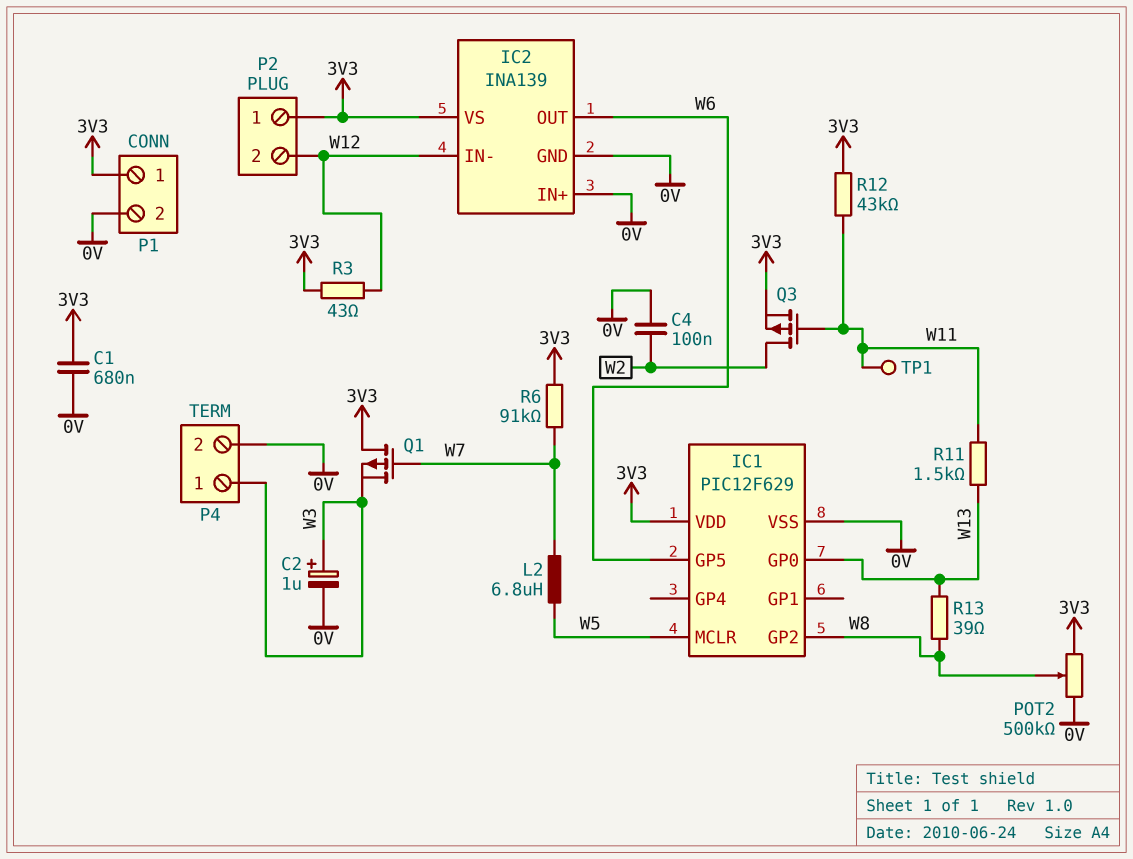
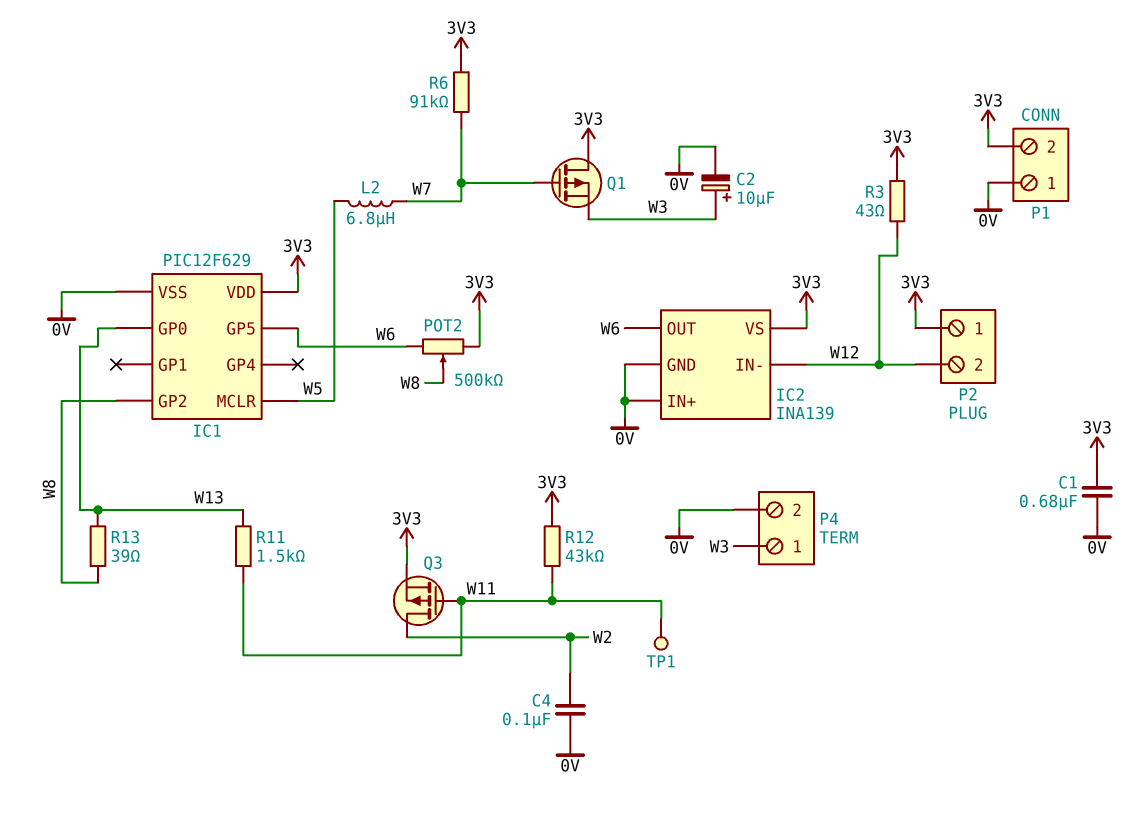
C2: 1uF (plus W3, minus 0V) -> 10uF (plus W3, minus 0V)
P1 pin 1: 3V3 -> 0V
P1 pin 2: 0V -> 3V3
POT2: 500k (0V, 3V3, wiper W8) -> 500k (3V3, W6, wiper W8)

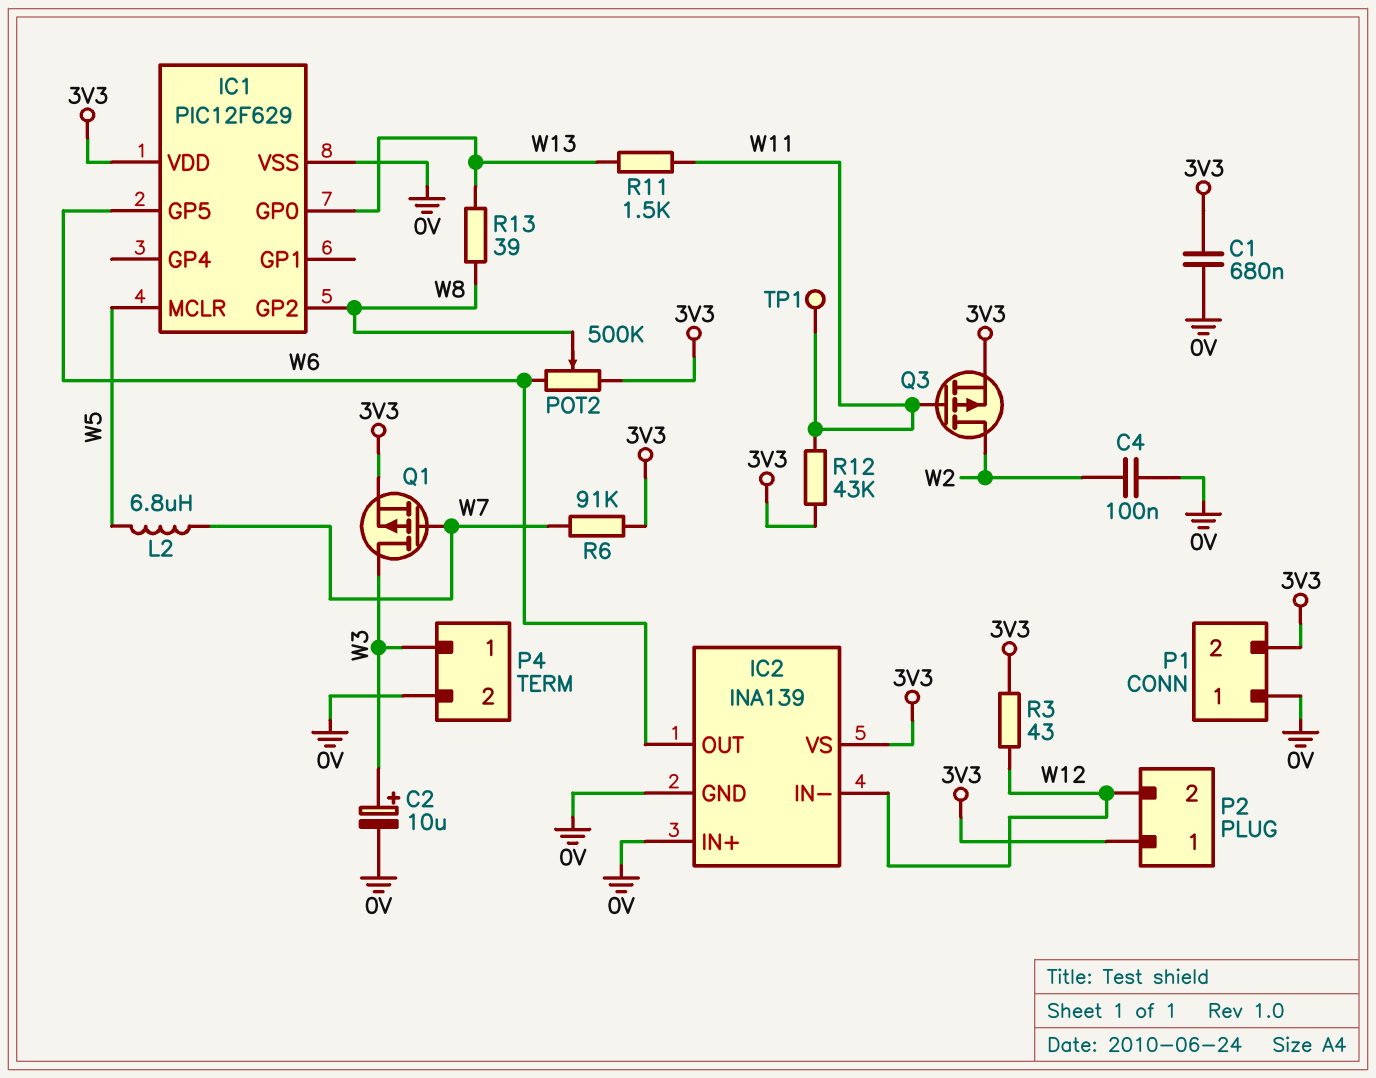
Q1: PMOS (G W7, D 3V3, S W3) -> PMOS (G W7, D W3, S 3V3)

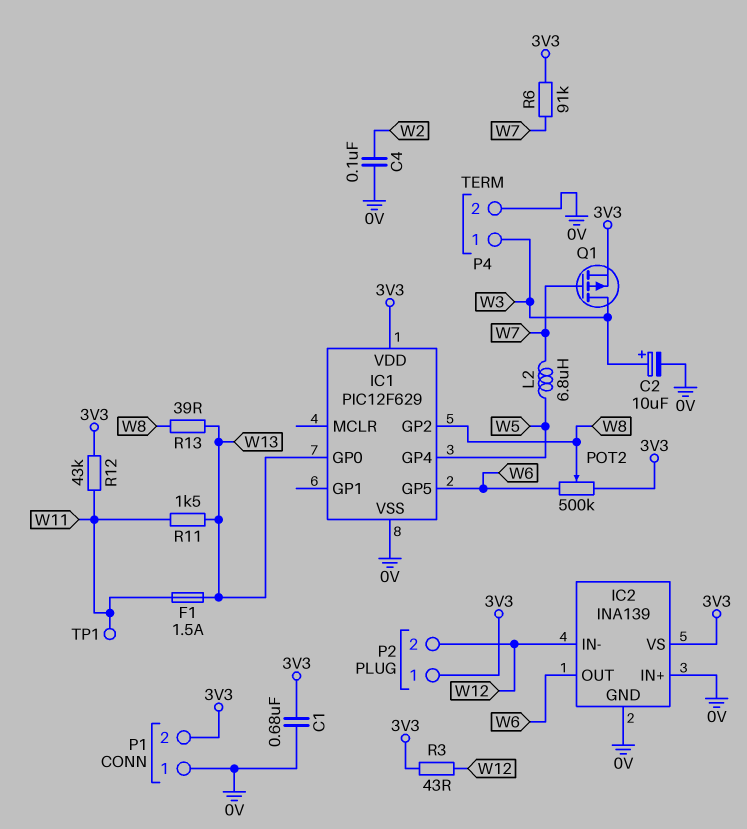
F1: none -> 1.5A (W11, W13)
IC1 pin GP4: none -> W5
IC1 pin MCLR: W5 -> none
Q3: PMOS (G W11, D W2, S 3V3) -> none

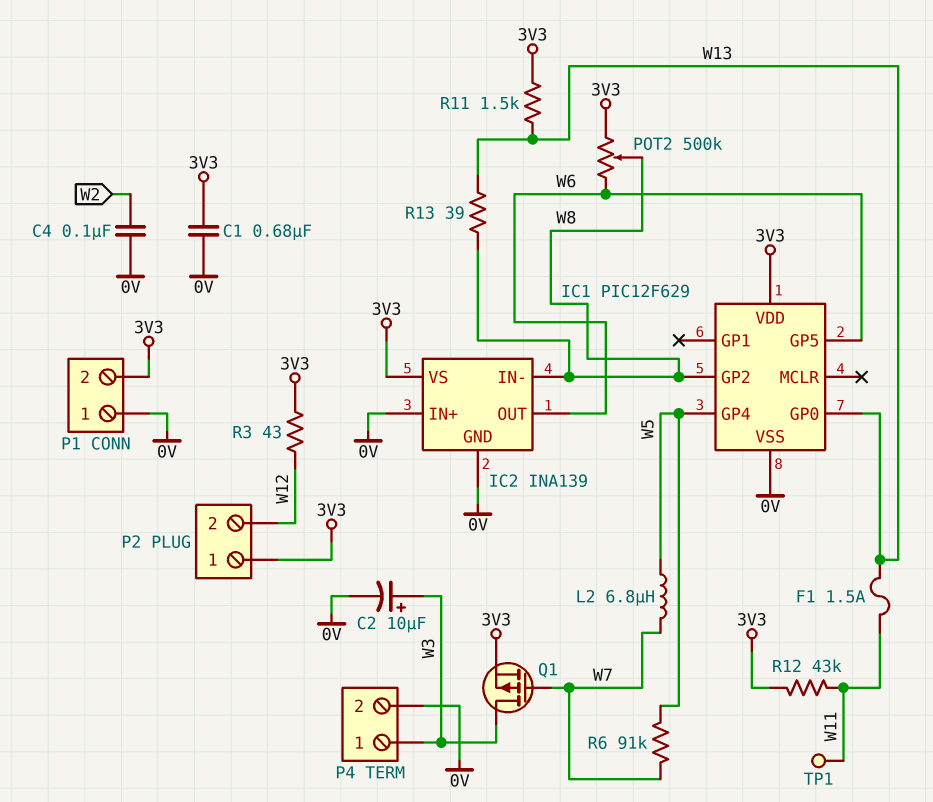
IC2 pin IN-: W12 -> W8
R6: 91k (3V3, W7) -> 91k (W5, W7)
R11: 1.5k (W11, W13) -> 1.5k (3V3, W13)

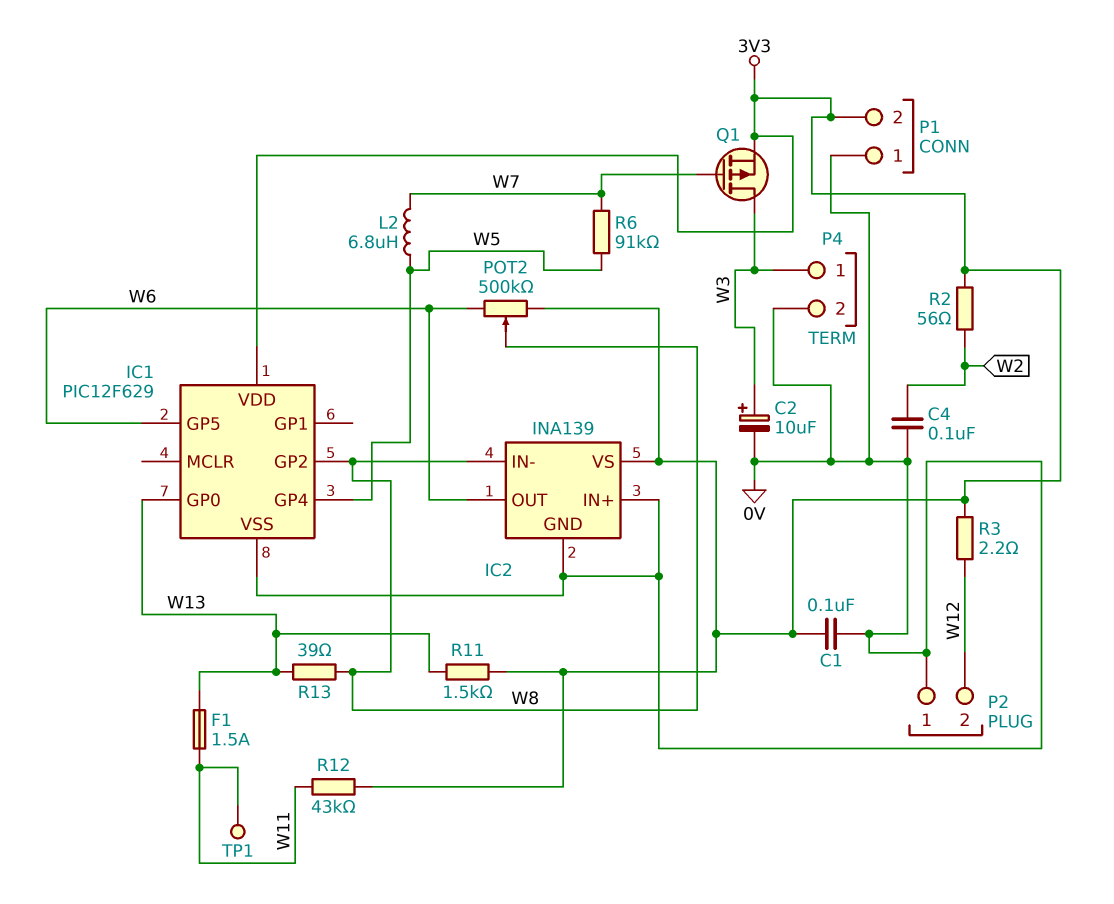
C1: 680nF (0V, 3V3) -> 100nF (0V, 3V3)
P2 pin 1: 3V3 -> 0V
R2: none -> 56 (3V3, W2)
R3: 43 (3V3, W12) -> 2.2 (3V3, W12)

